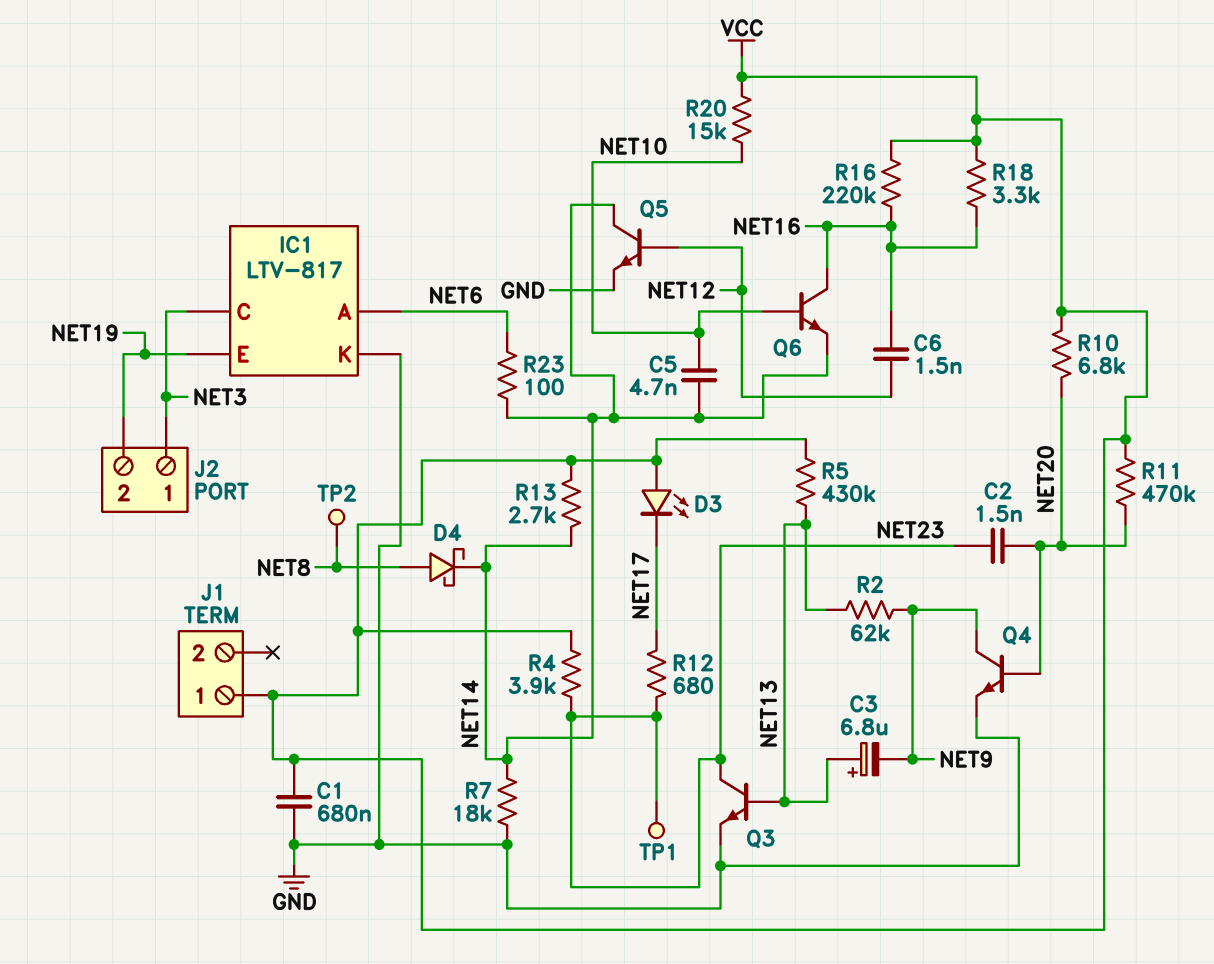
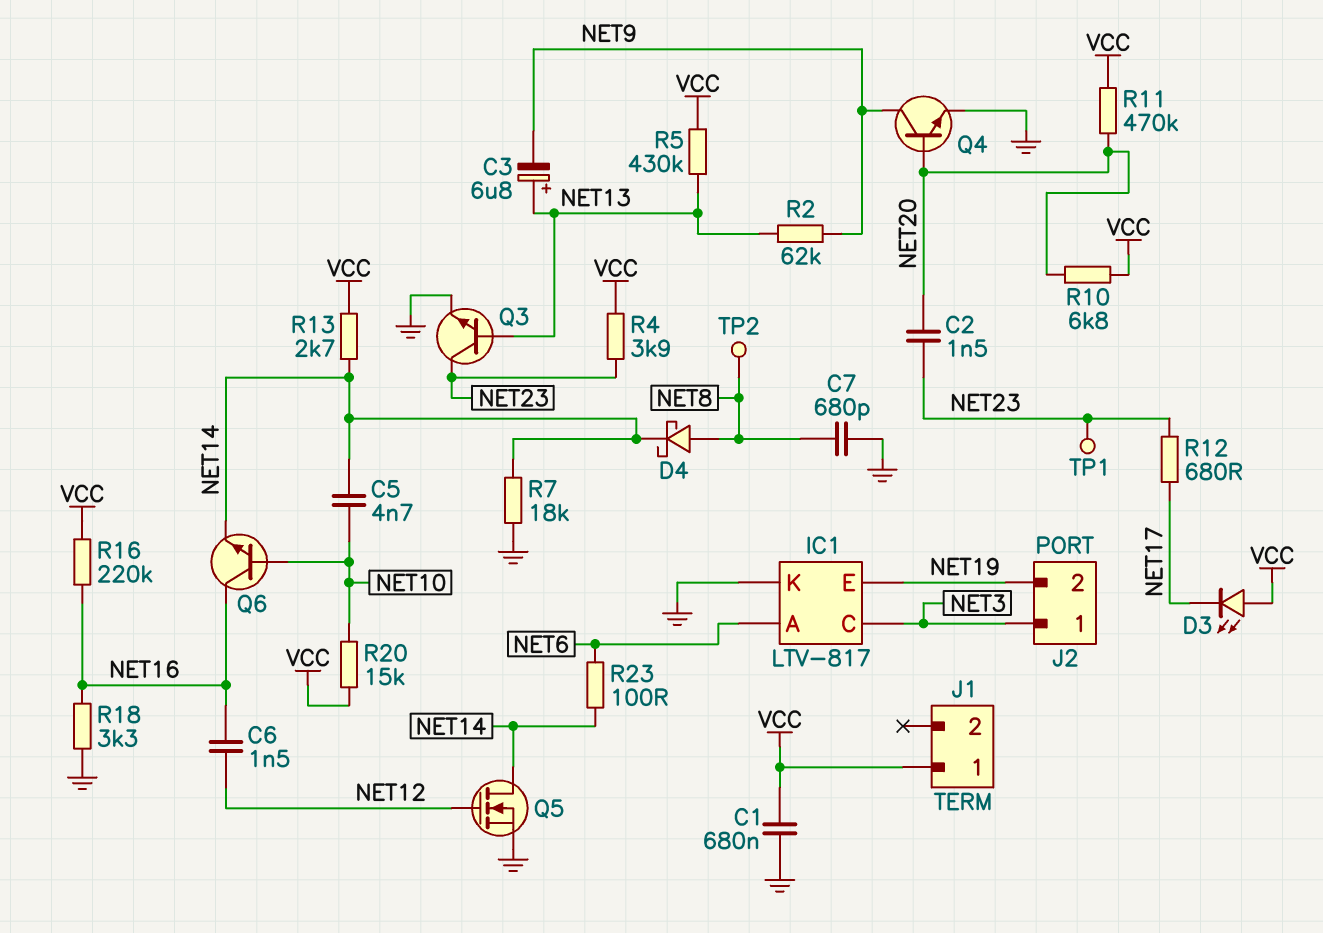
C7: none -> 680pF (GND, NET8)
Q5: NPN (B NET12, C NET14, E GND) -> NMOS (G NET12, D NET14, S GND)
R18: 3.3k (NET16, VCC) -> 3.3k (GND, NET16)

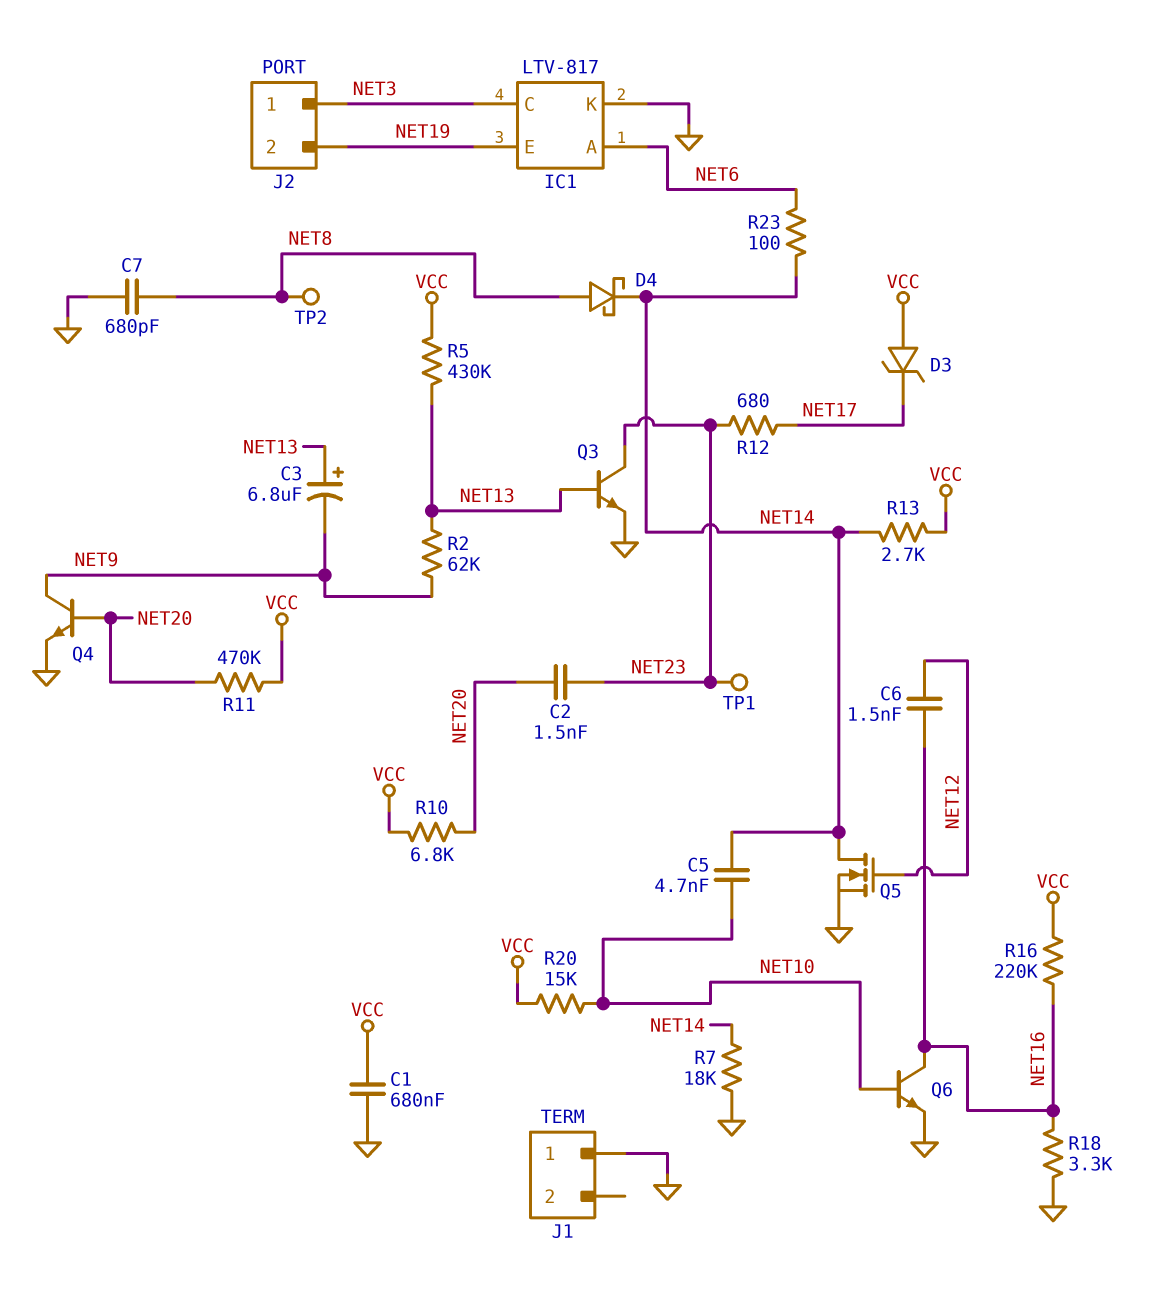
D3: LED (A VCC, K NET17) -> zener (A VCC, K NET17)
J1 pin 1: VCC -> GND
Q6: NPN (B NET10, C NET16, E NET14) -> NPN (B NET10, C NET16, E GND)
R4: 3.9k (NET23, VCC) -> none

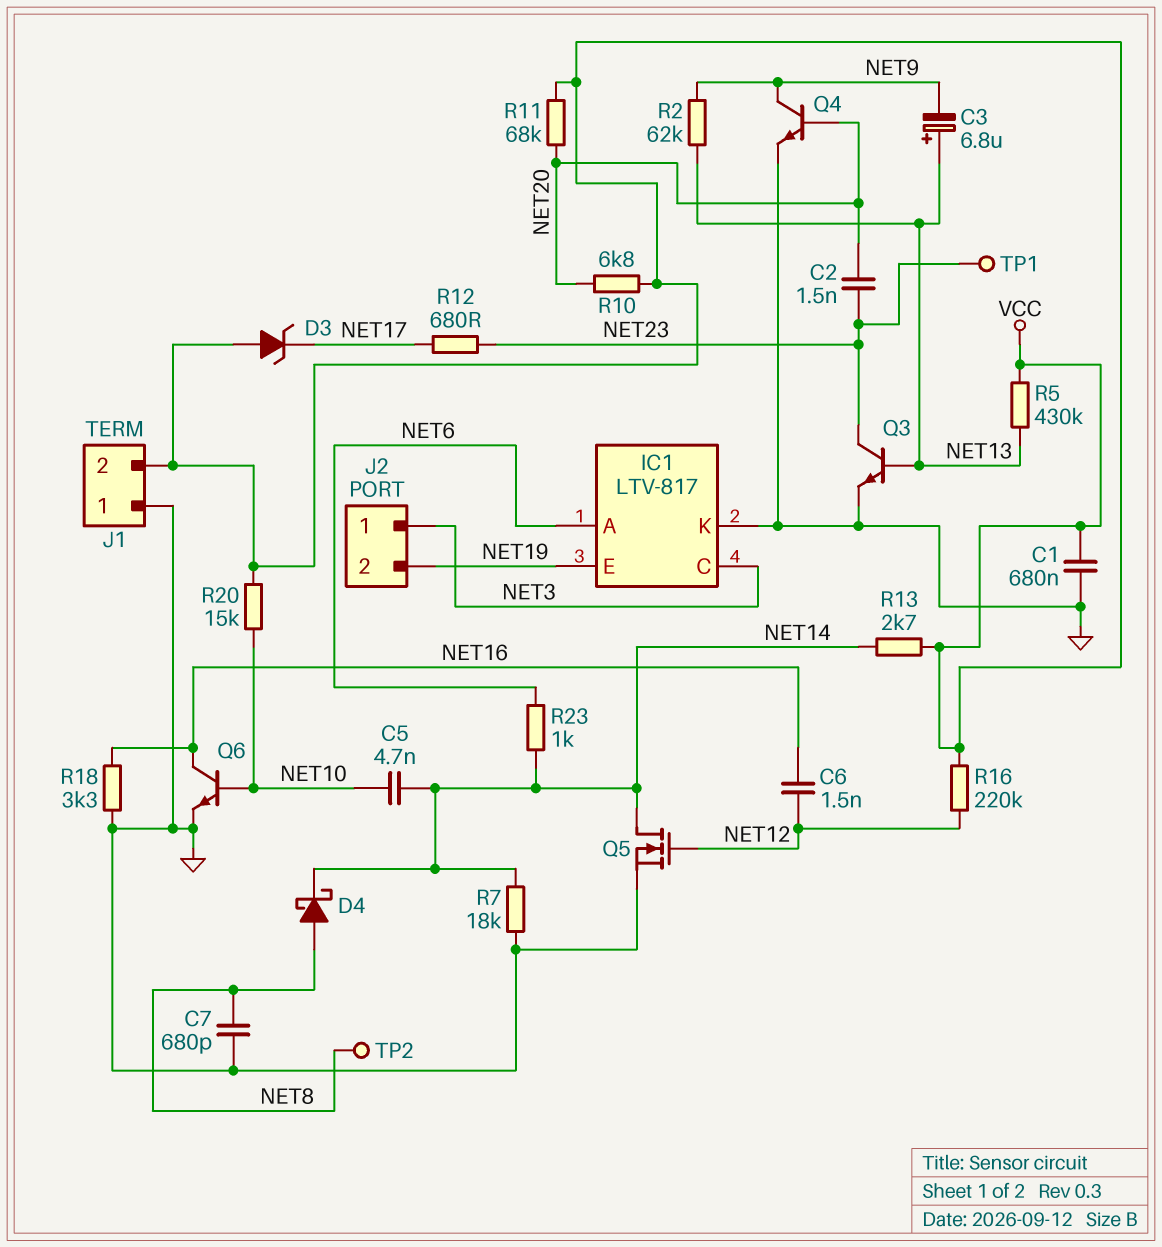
J1 pin 2: none -> VCC
R11: 470k (NET20, VCC) -> 68k (NET20, VCC)
R16: 220k (NET16, VCC) -> 220k (NET12, VCC)
R23: 100 (NET6, NET14) -> 1k (NET6, NET14)

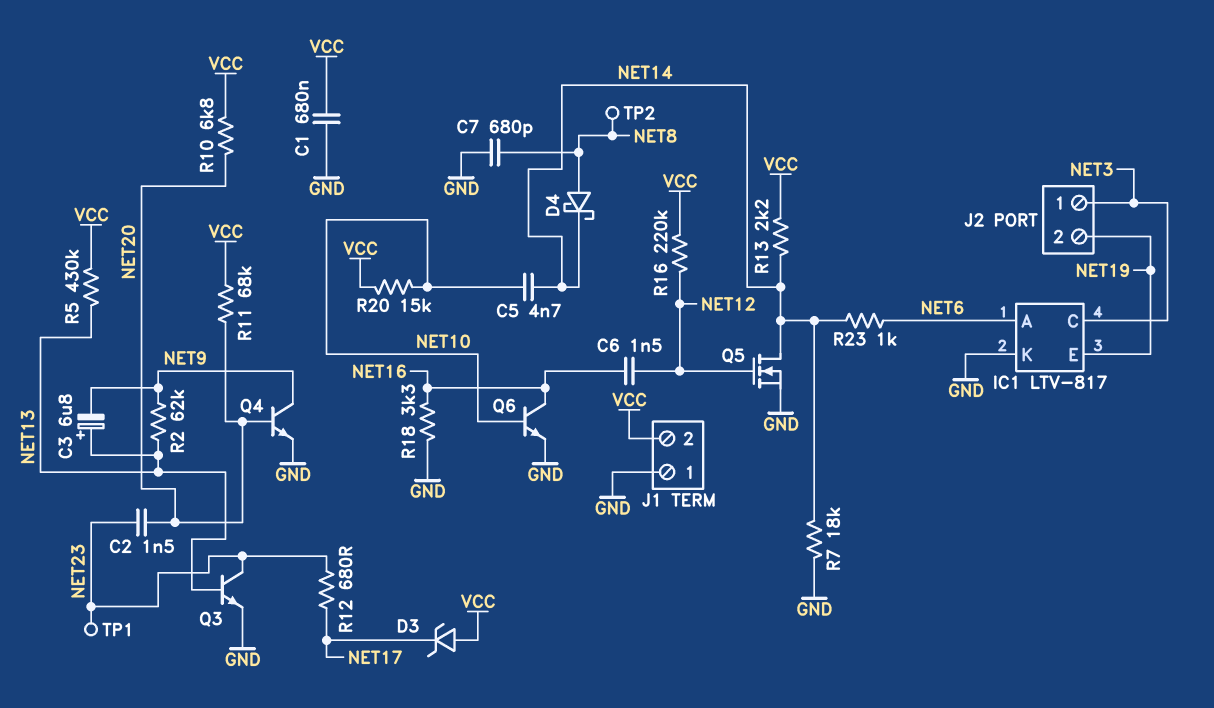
R13: 2.7k (NET14, VCC) -> 2.2k (NET14, VCC)

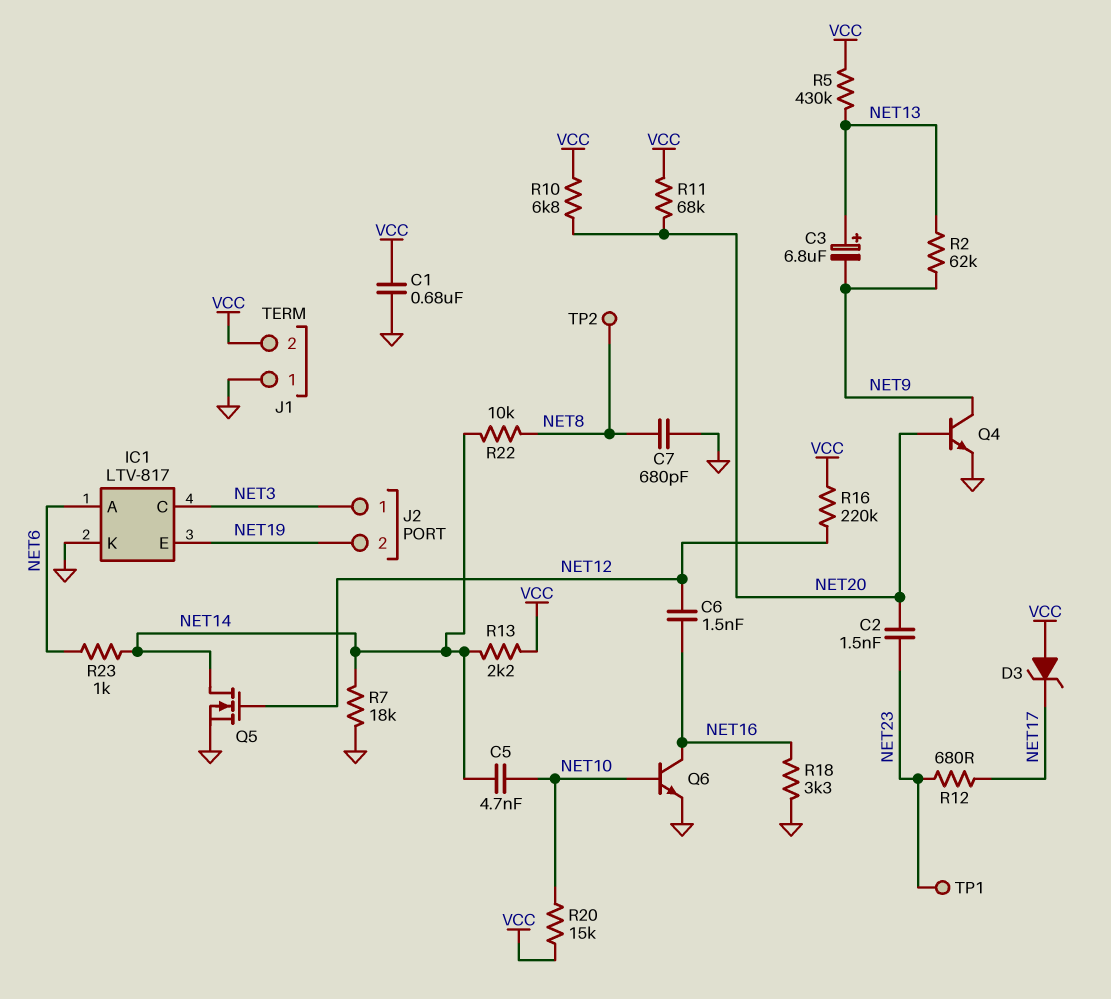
D4: schottky (A NET8, K NET14) -> none
Q3: NPN (B NET13, C NET23, E GND) -> none
R22: none -> 10k (NET8, NET14)

